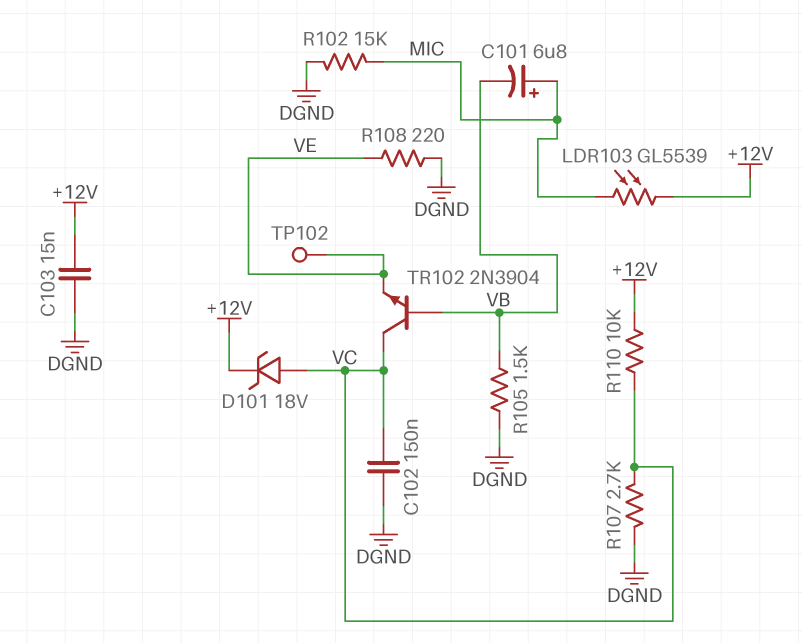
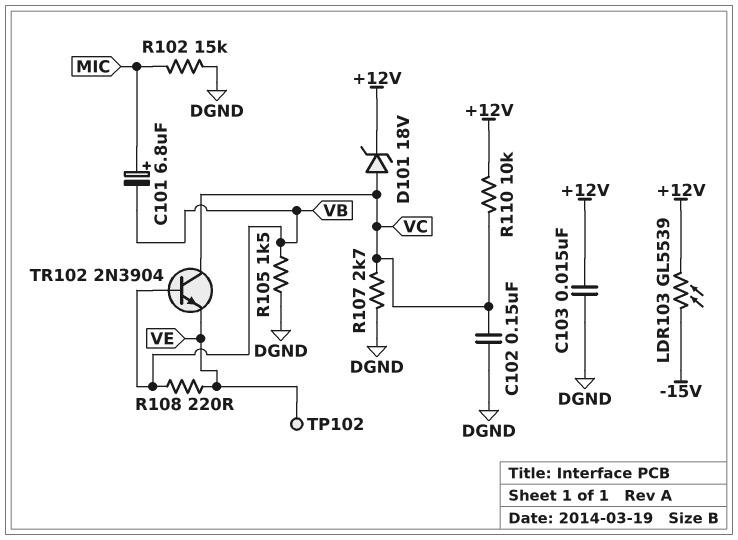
LDR103: GL5539 (+12V, MIC) -> GL5539 (+12V, -15V)
R108: 220 (DGND, VE) -> 220 (VB, VE)

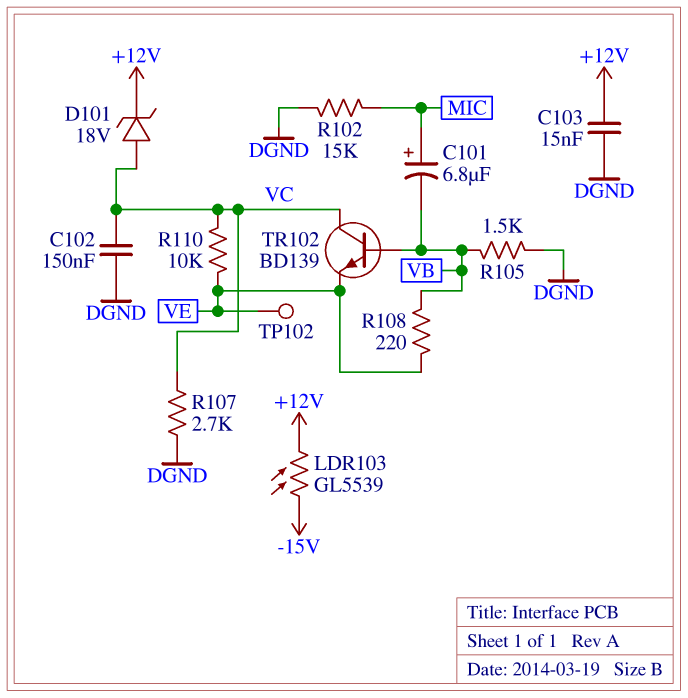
R110: 10k (+12V, VC) -> 10k (VC, VE)
TR102: NPN 2N3904 (B VB, C VC, E VE) -> NPN BD139 (B VB, C VC, E VE)

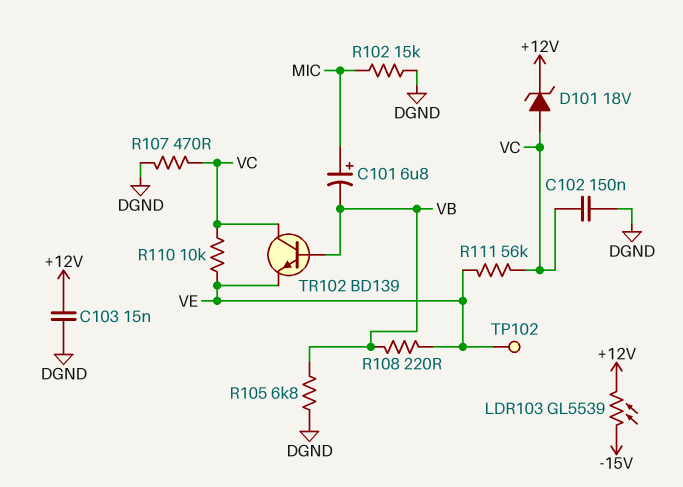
R105: 1.5k (DGND, VB) -> 6.8k (DGND, VB)
R107: 2.7k (DGND, VC) -> 470 (DGND, VC)
R111: none -> 56k (VC, VE)

